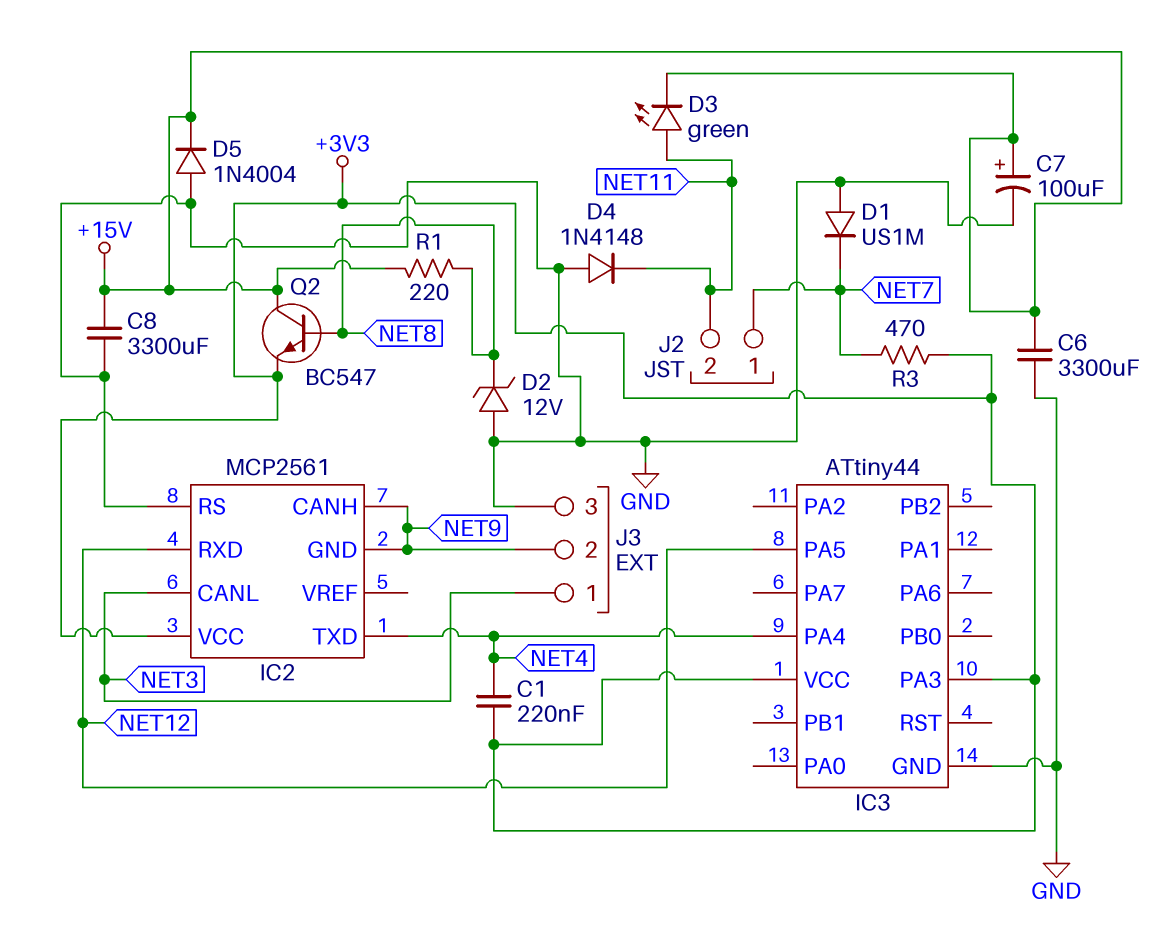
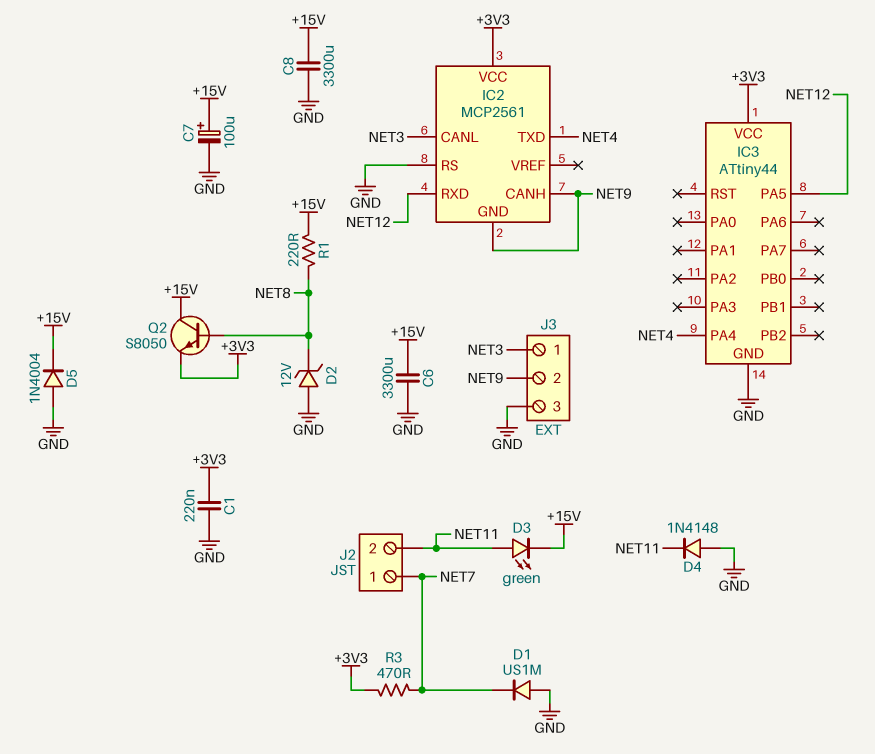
C1: 220nF (+3V3, NET4) -> 220nF (+3V3, GND)
IC3 pin PA3: +3V3 -> none
Q2: NPN BC547 (B NET8, C +15V, E +3V3) -> NPN S8050 (B NET8, C +15V, E +3V3)

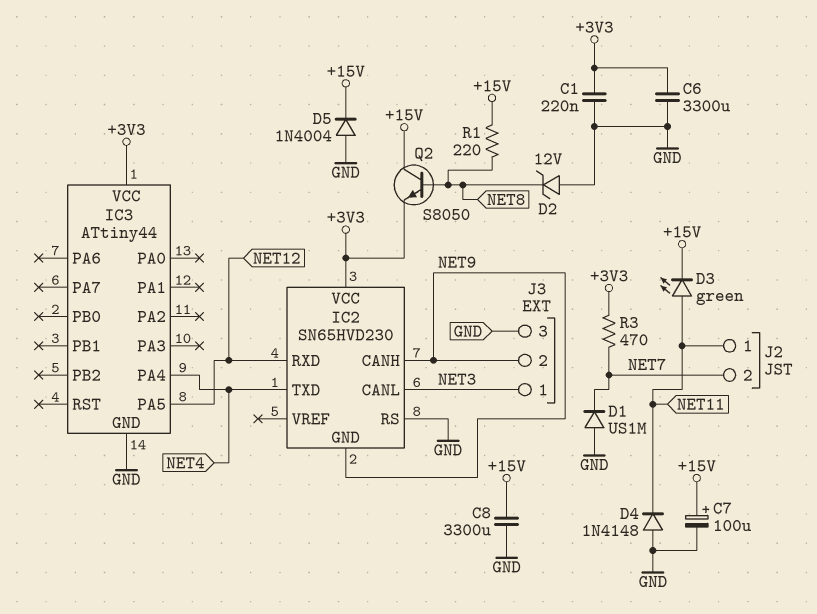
C6: 3300uF (+15V, GND) -> 3300uF (+3V3, GND)
IC2: MCP2561 -> SN65HVD230
J2 pin 1: NET7 -> NET11
J2 pin 2: NET11 -> NET7

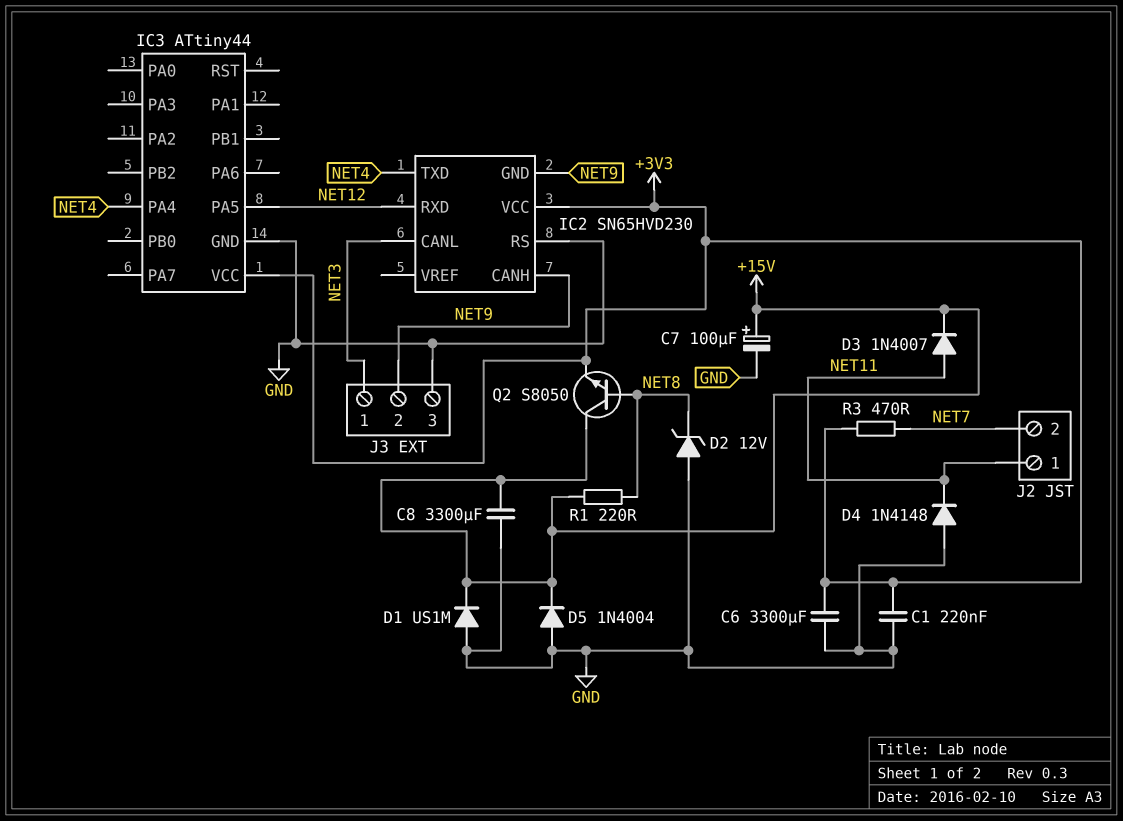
D1: diode US1M (A GND, K NET7) -> diode US1M (A GND, K +15V)
D3: LED green (A NET11, K +15V) -> diode 1N4007 (A NET11, K +15V)

